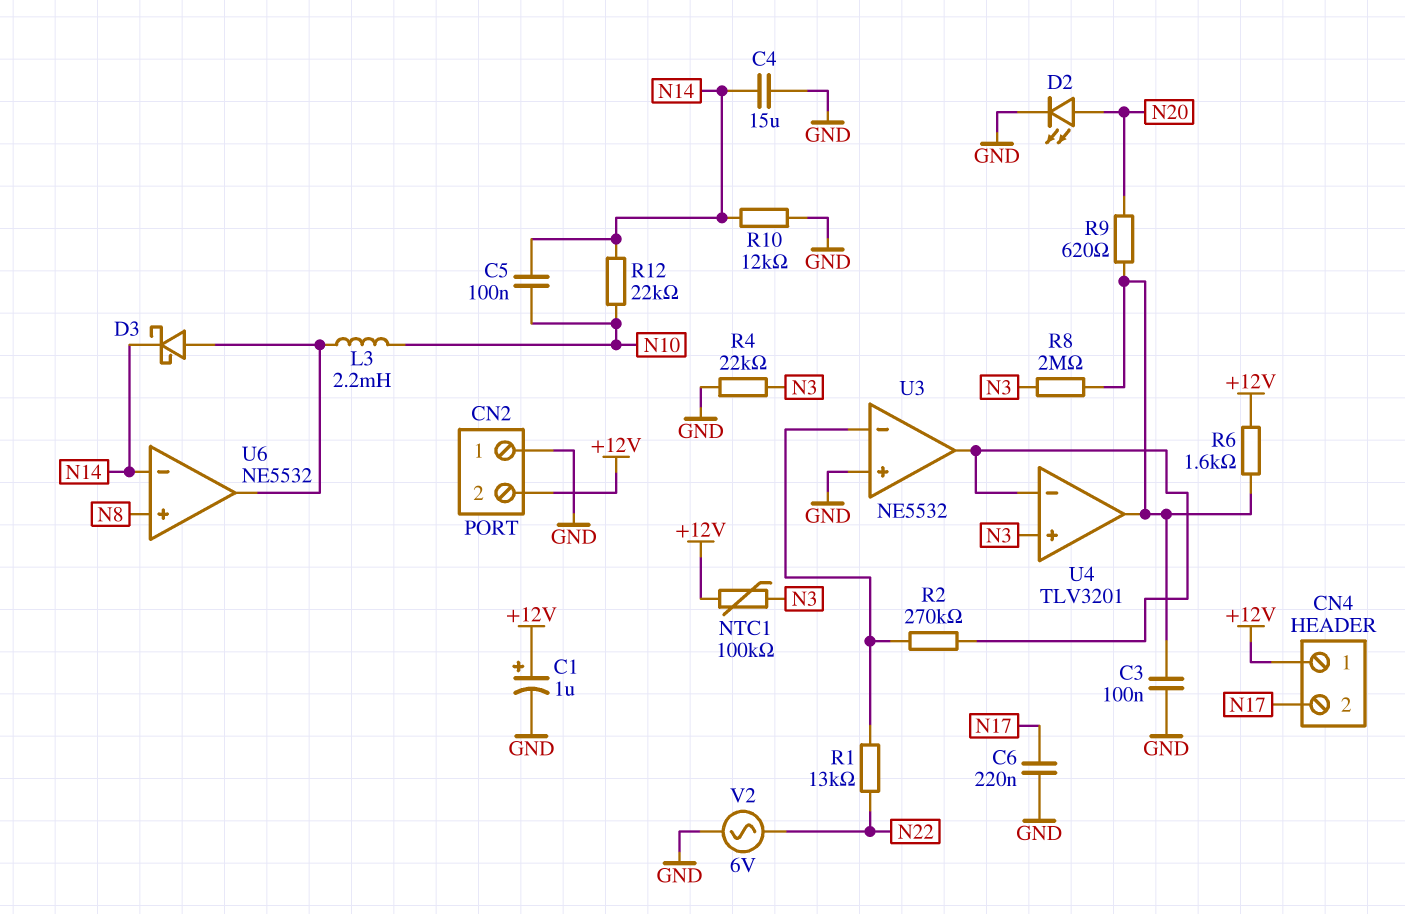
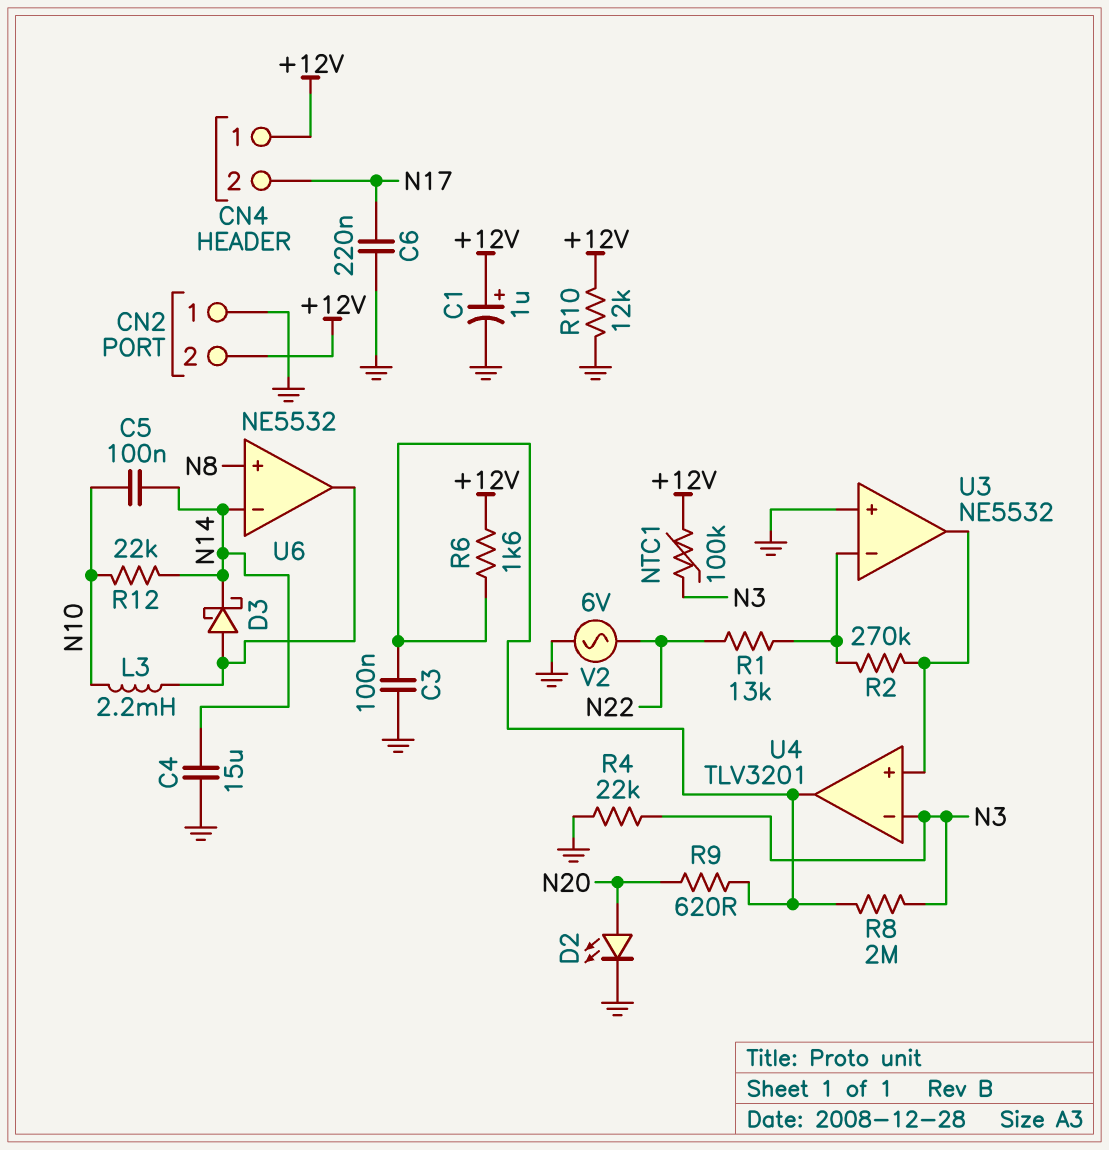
R10: 12k (GND, N14) -> 12k (+12V, GND)
U4 pin in+: N3 -> U3/out
U4 pin in-: U3/out -> N3

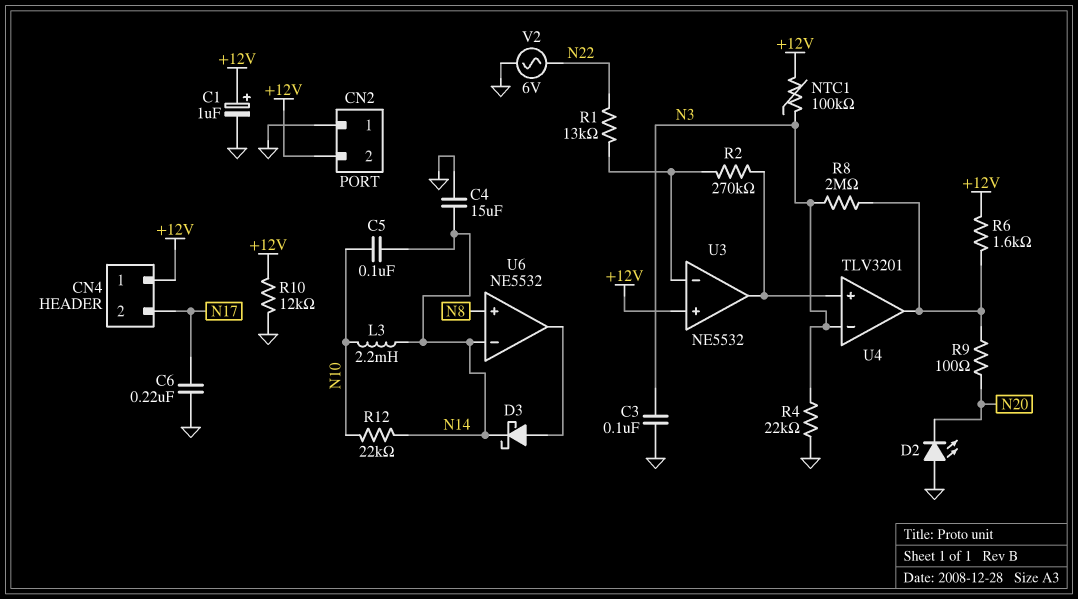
C3: 100nF (GND, U4/out) -> 100nF (GND, N3)
D2: LED (A N20, K GND) -> LED (A GND, K N20)
L3: 2.2mH (N10, U6/out) -> 2.2mH (N10, N14)
R9: 620 (N20, U4/out) -> 100 (N20, U4/out)
U3 pin in+: GND -> +12V

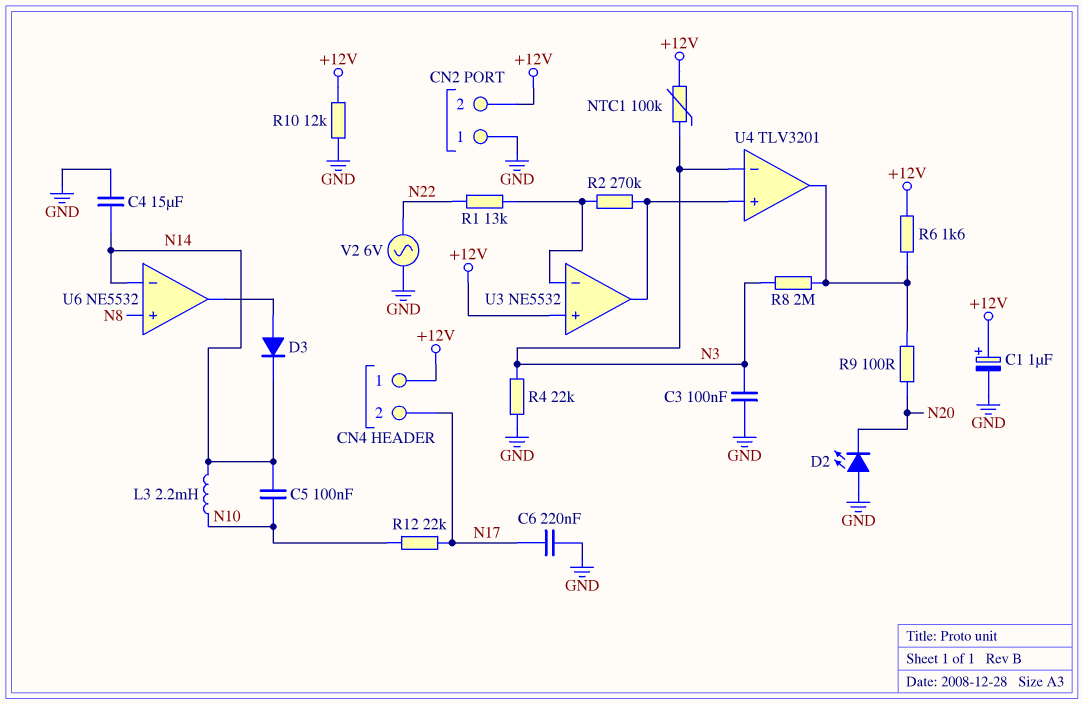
D3: schottky (A U6/out, K N14) -> diode (A U6/out, K N14)
R12: 22k (N10, N14) -> 22k (N10, N17)

